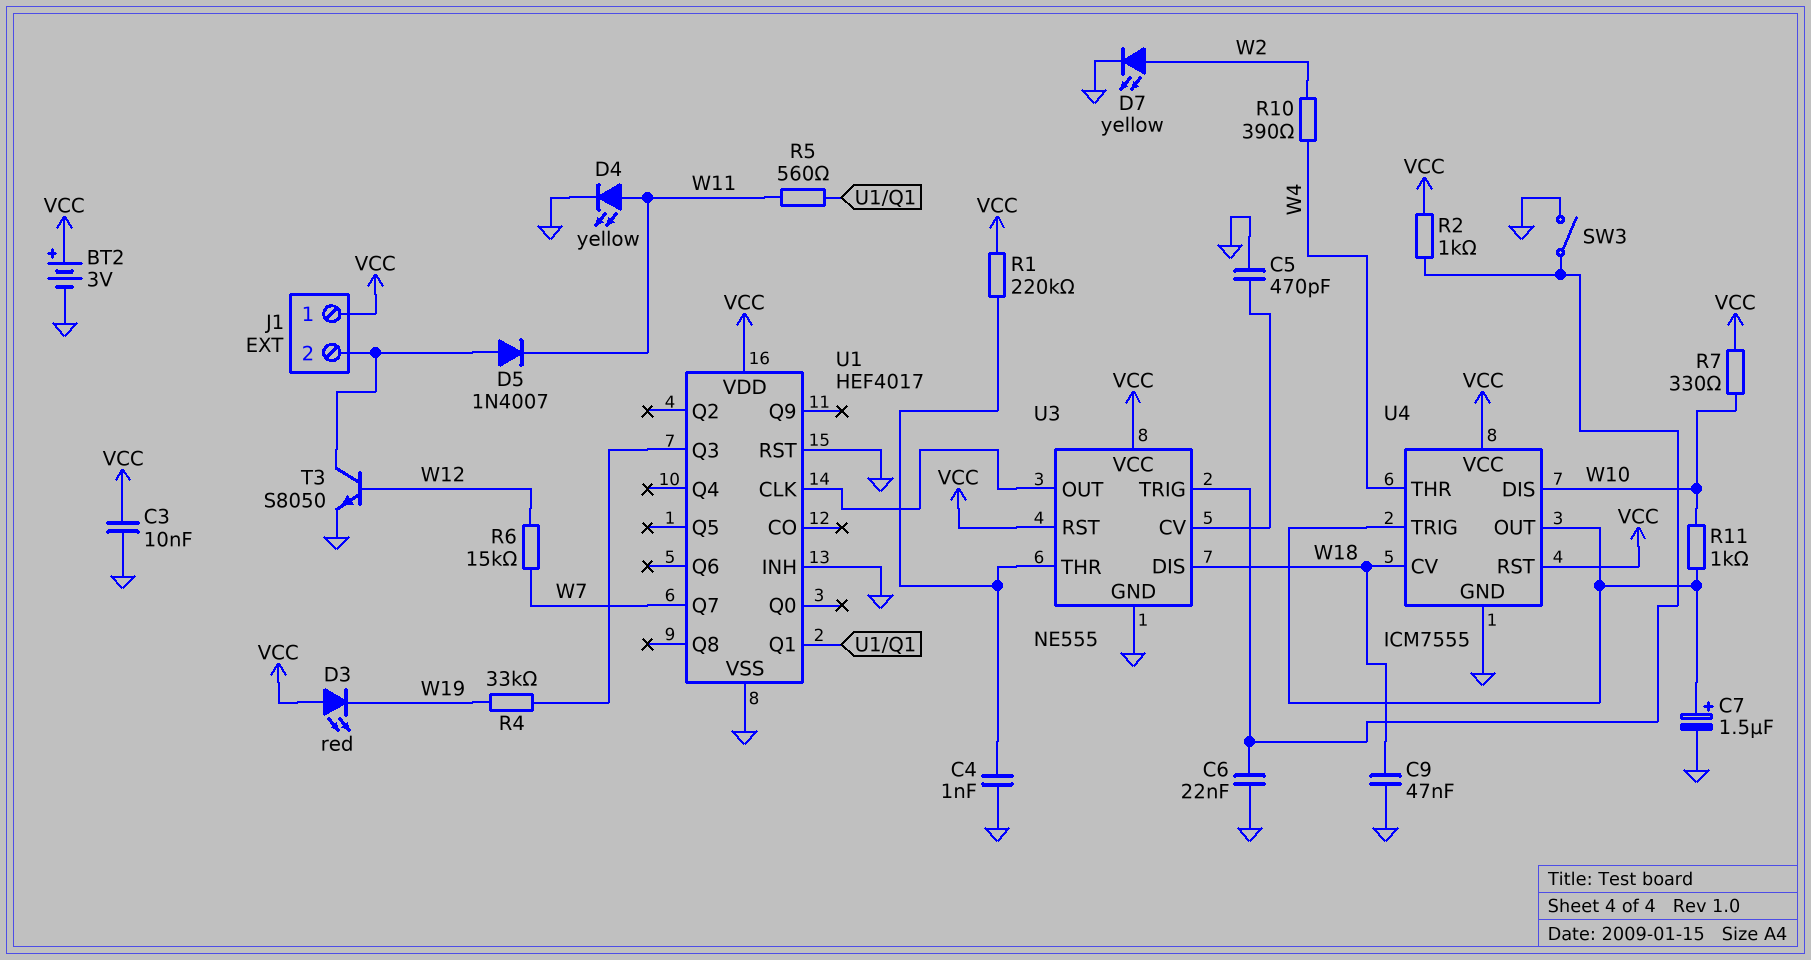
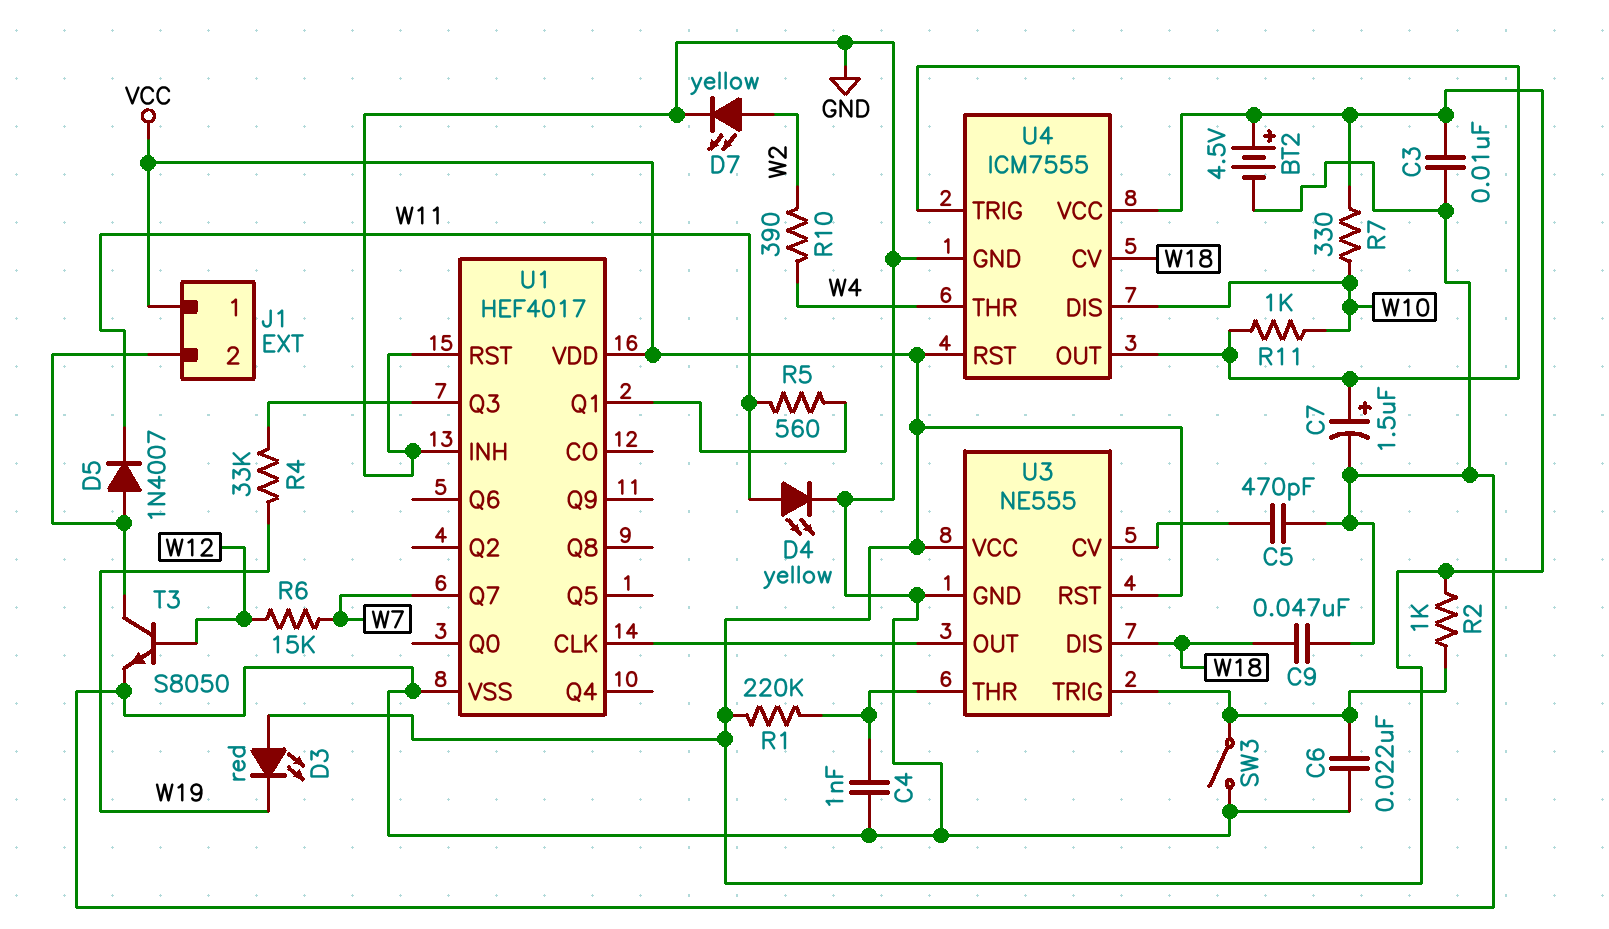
BT2: 3V (plus VCC, minus GND) -> 4.5V (plus VCC, minus GND)

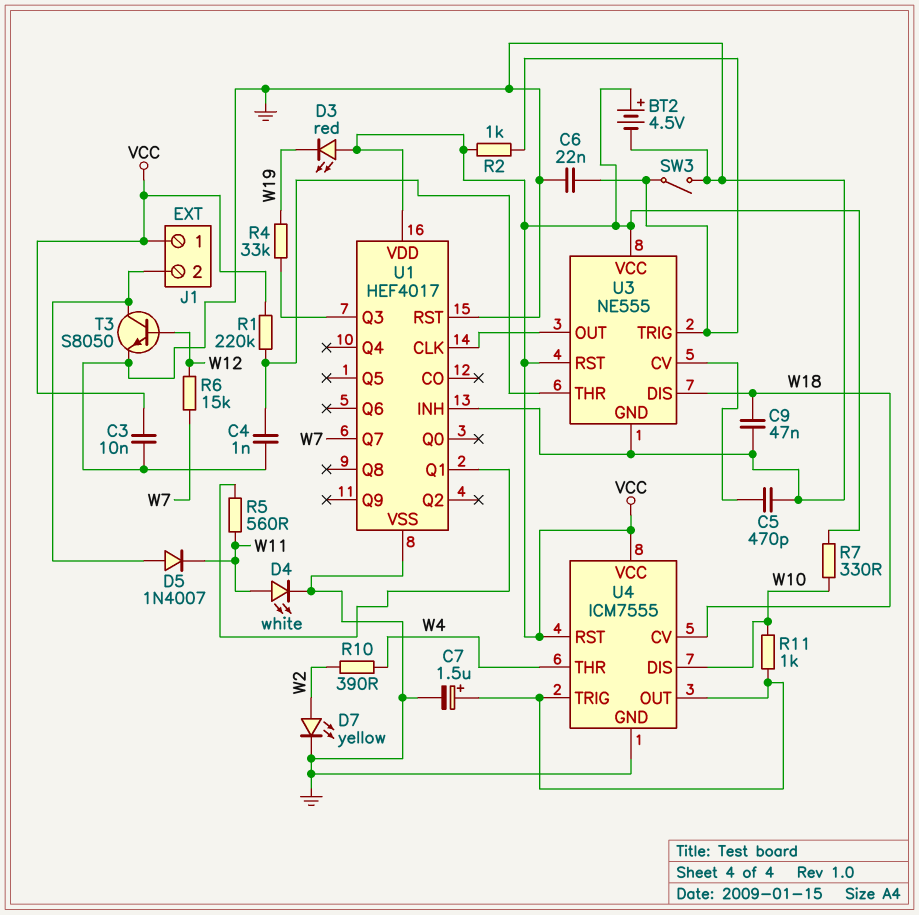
D4: LED yellow (A W11, K GND) -> LED white (A W11, K GND)

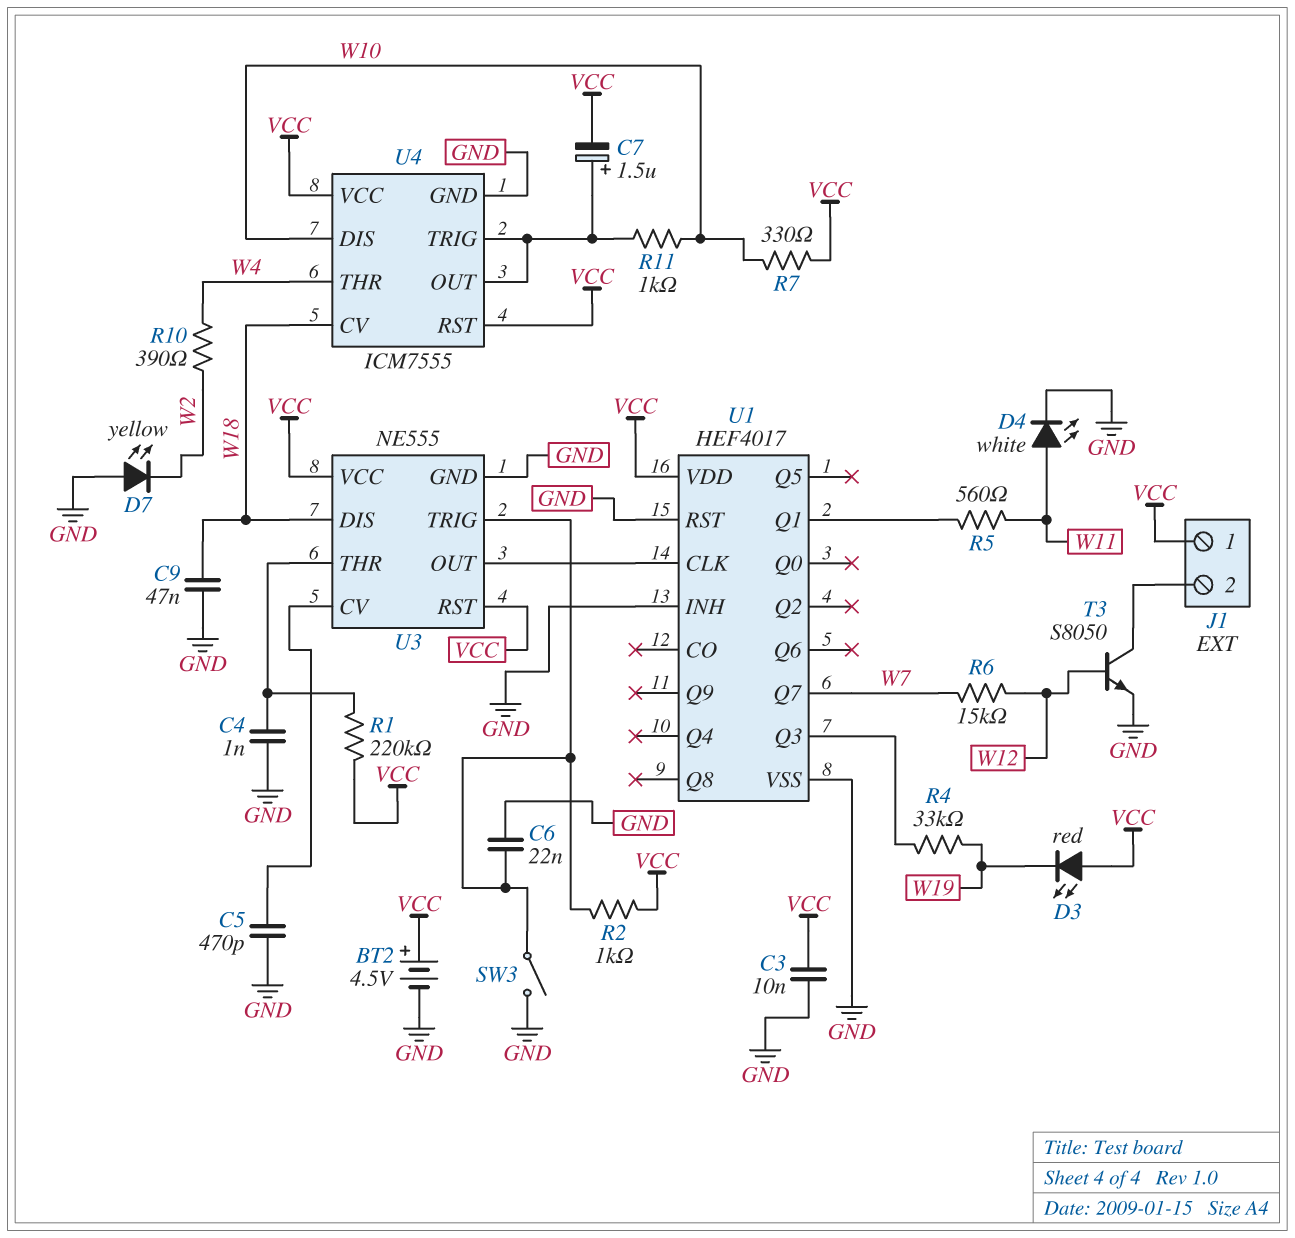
C7: 1.5uF (plus U4/OUT, minus GND) -> 1.5uF (plus U4/OUT, minus VCC)
D5: diode 1N4007 (A J1/2, K W11) -> none
D7: LED yellow (A W2, K GND) -> LED yellow (A GND, K W2)

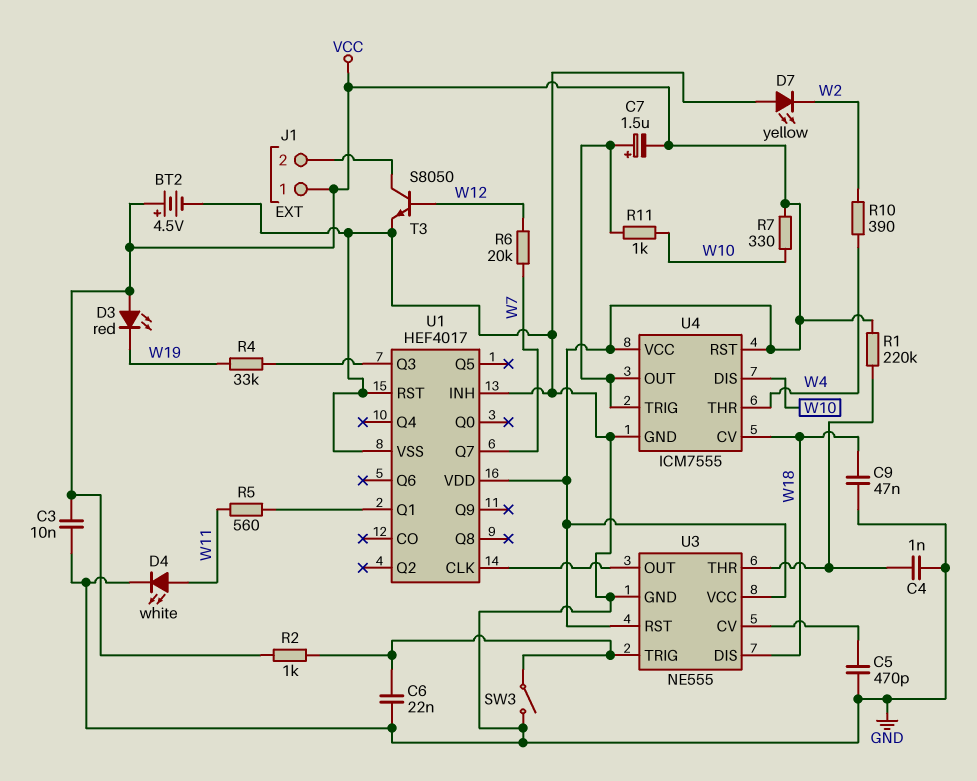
R6: 15k (W7, W12) -> 20k (W7, W12)

